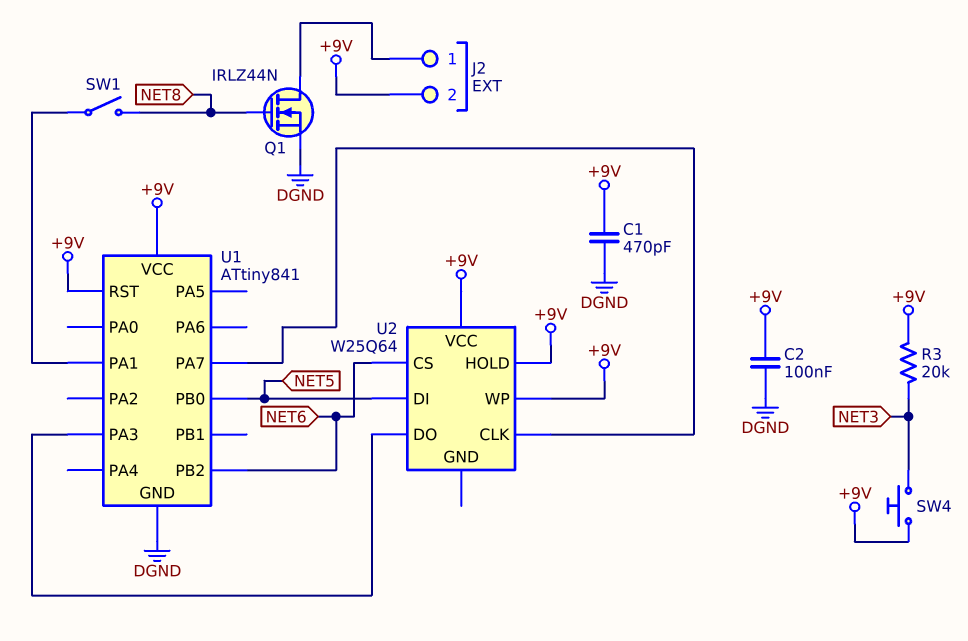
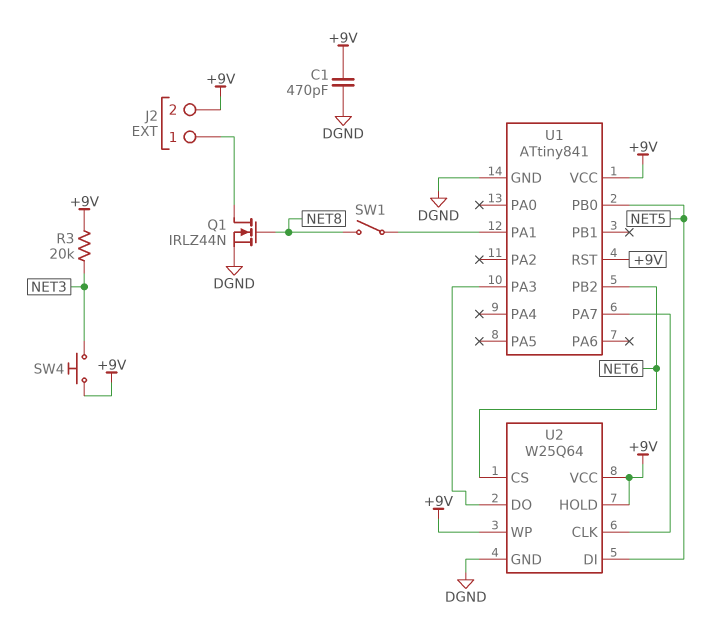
C2: 100nF (+9V, DGND) -> none
U2 pin GND: none -> DGND

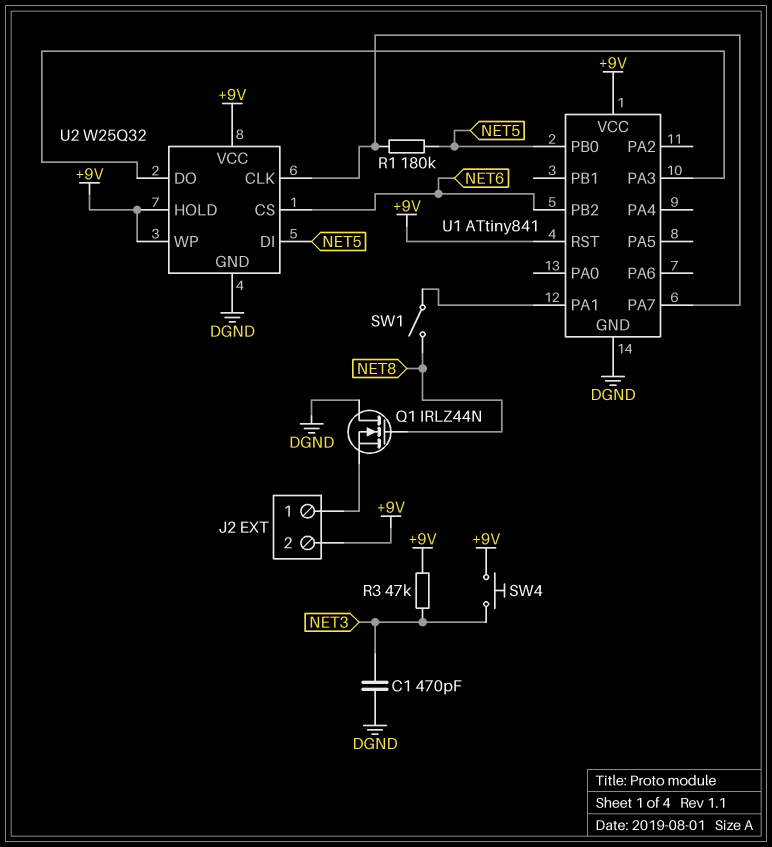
C1: 470pF (+9V, DGND) -> 470pF (DGND, NET3)
Q1: NMOS IRLZ44N (G NET8, D J2/1, S DGND) -> NMOS IRLZ44N (G NET8, D DGND, S J2/1)
R1: none -> 180k (NET5, U1/PA7)
R3: 20k (+9V, NET3) -> 47k (+9V, NET3)
U2: W25Q64 -> W25Q32

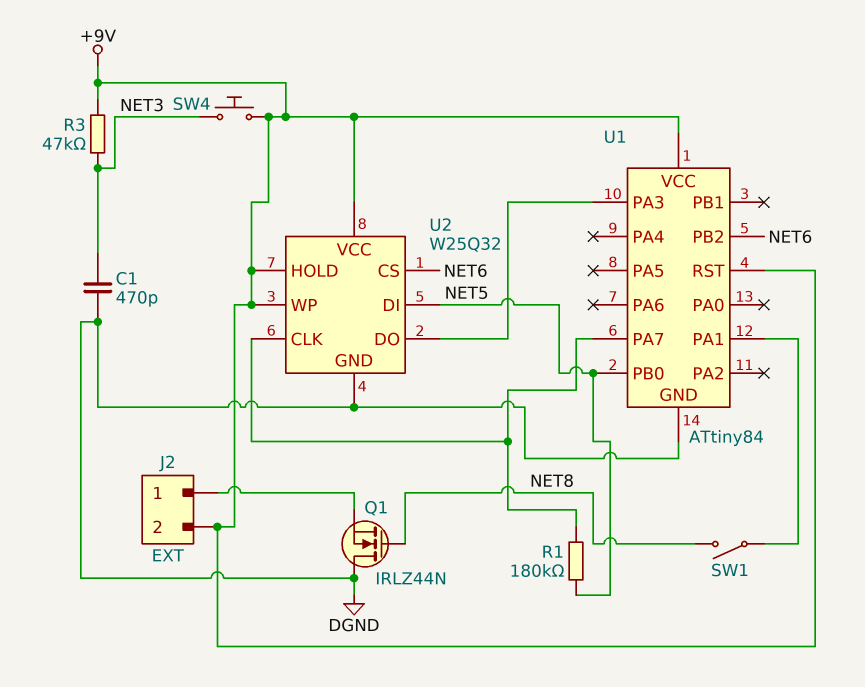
U1: ATtiny841 -> ATtiny84

